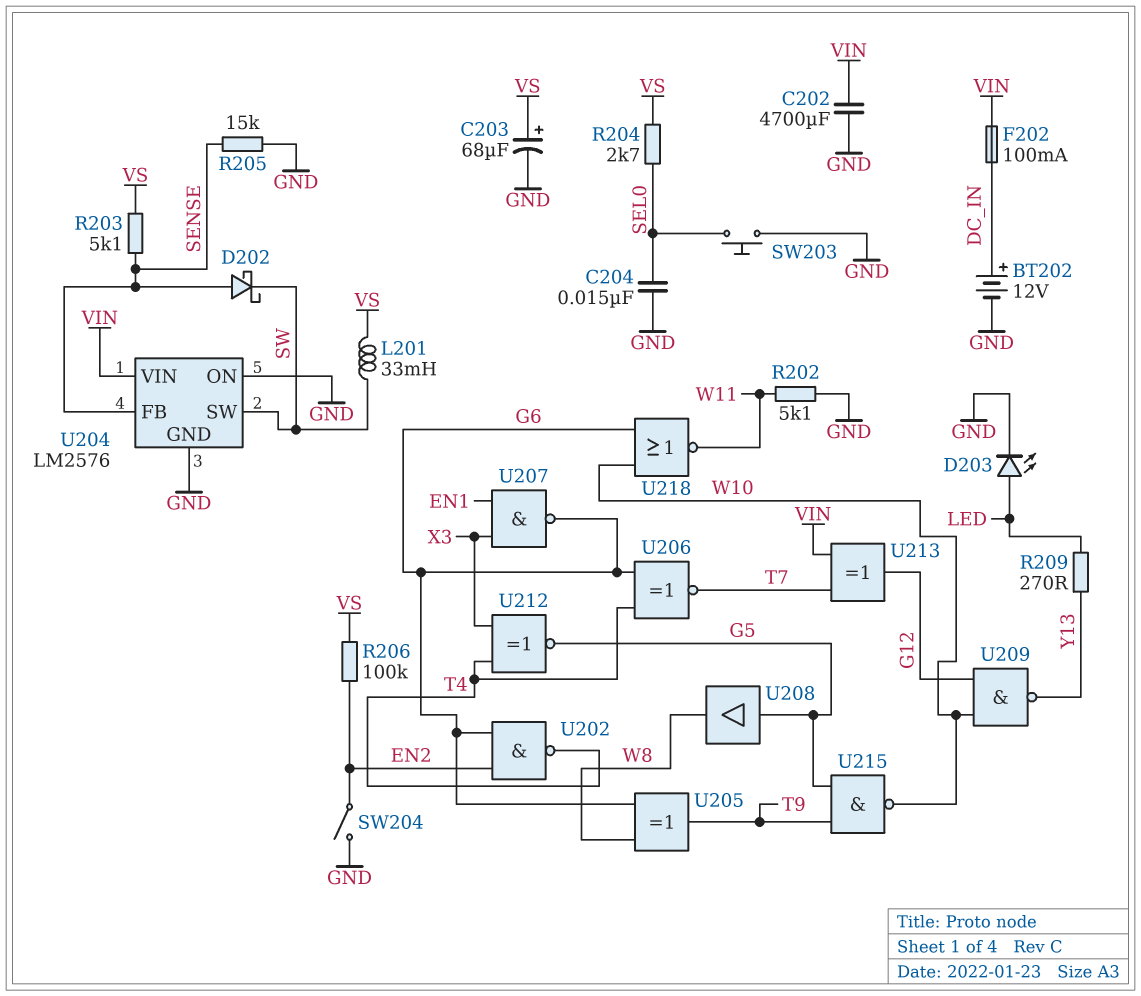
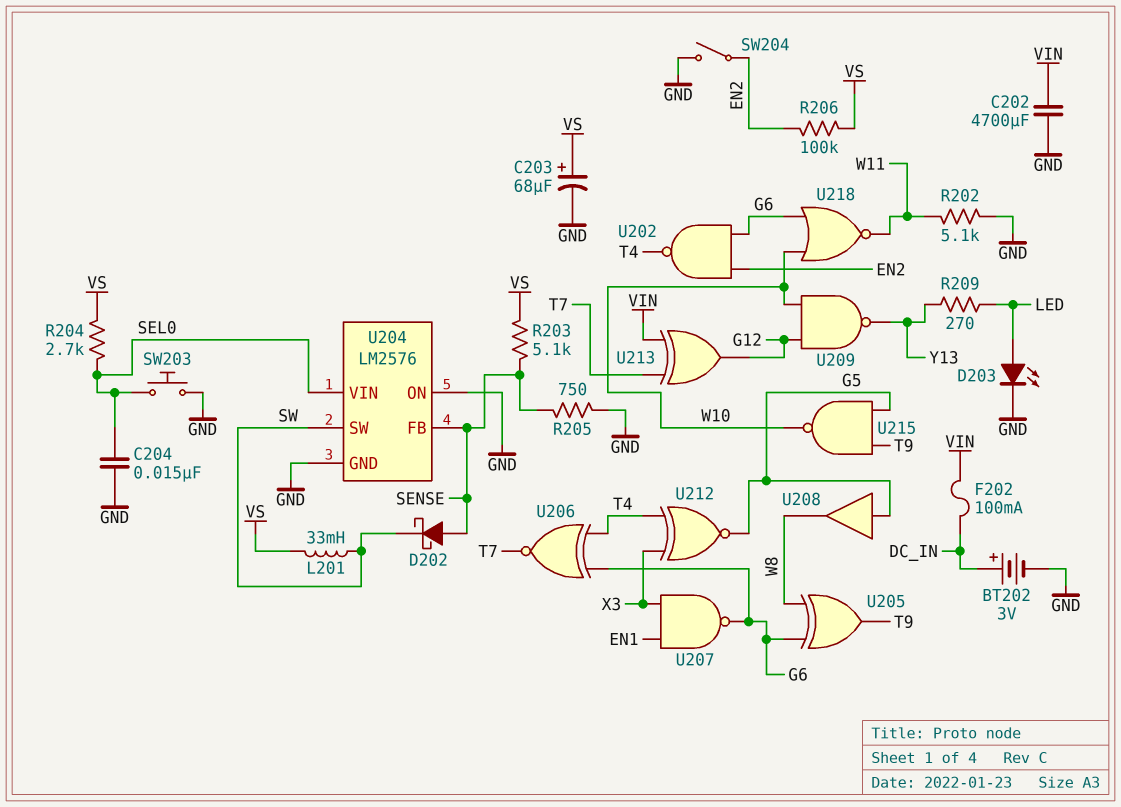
BT202: 12V (plus DC_IN, minus GND) -> 3V (plus DC_IN, minus GND)
R205: 15k (GND, SENSE) -> 750 (GND, SENSE)
U204 pin VIN: VIN -> SEL0

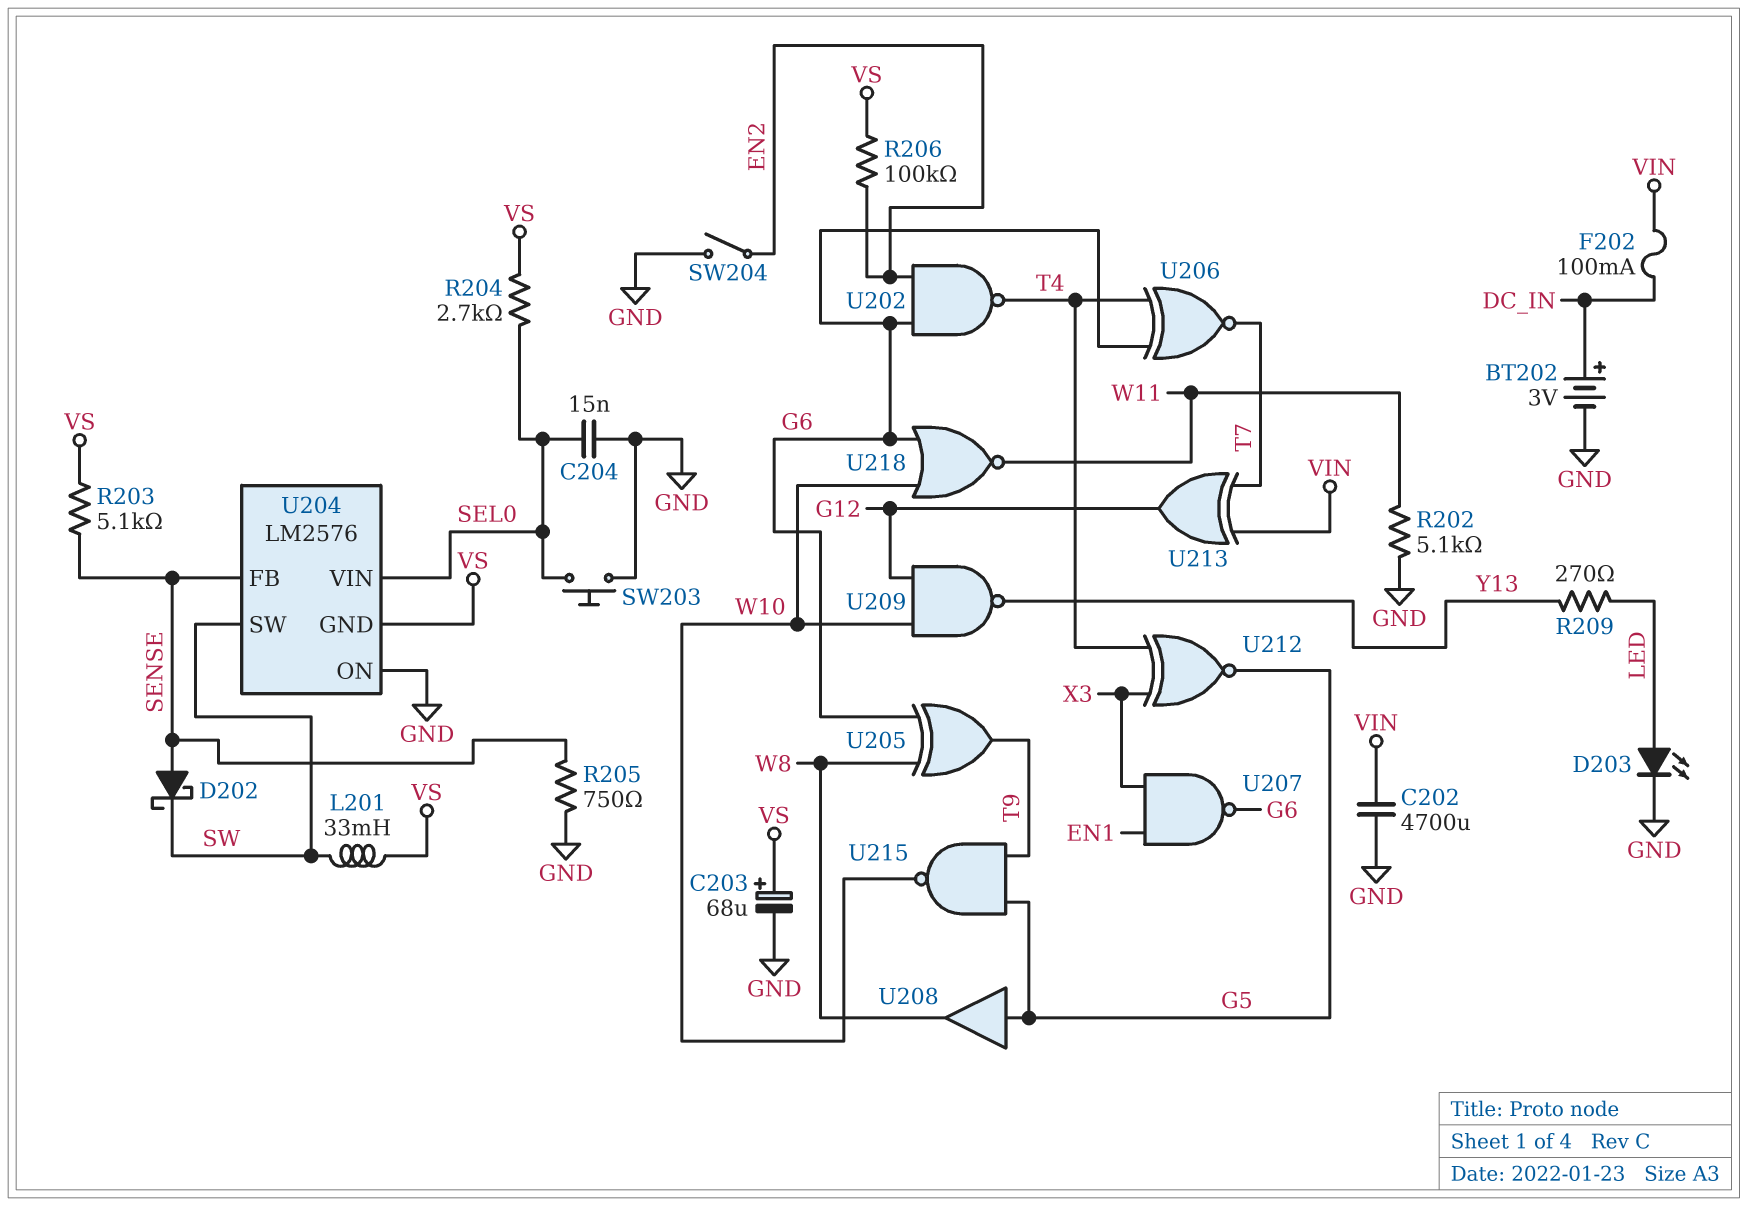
U204 pin GND: GND -> VS

